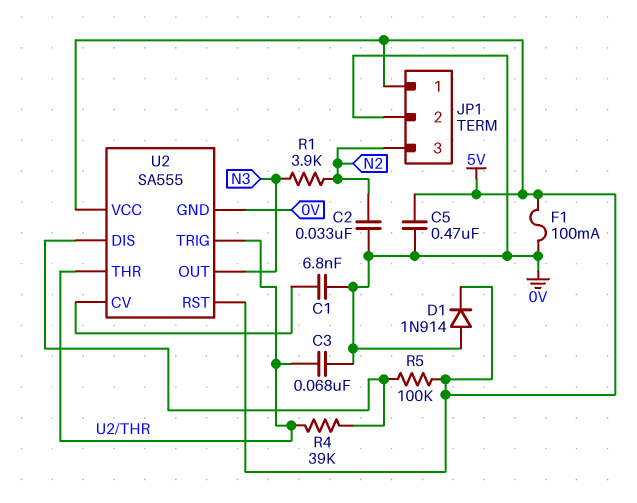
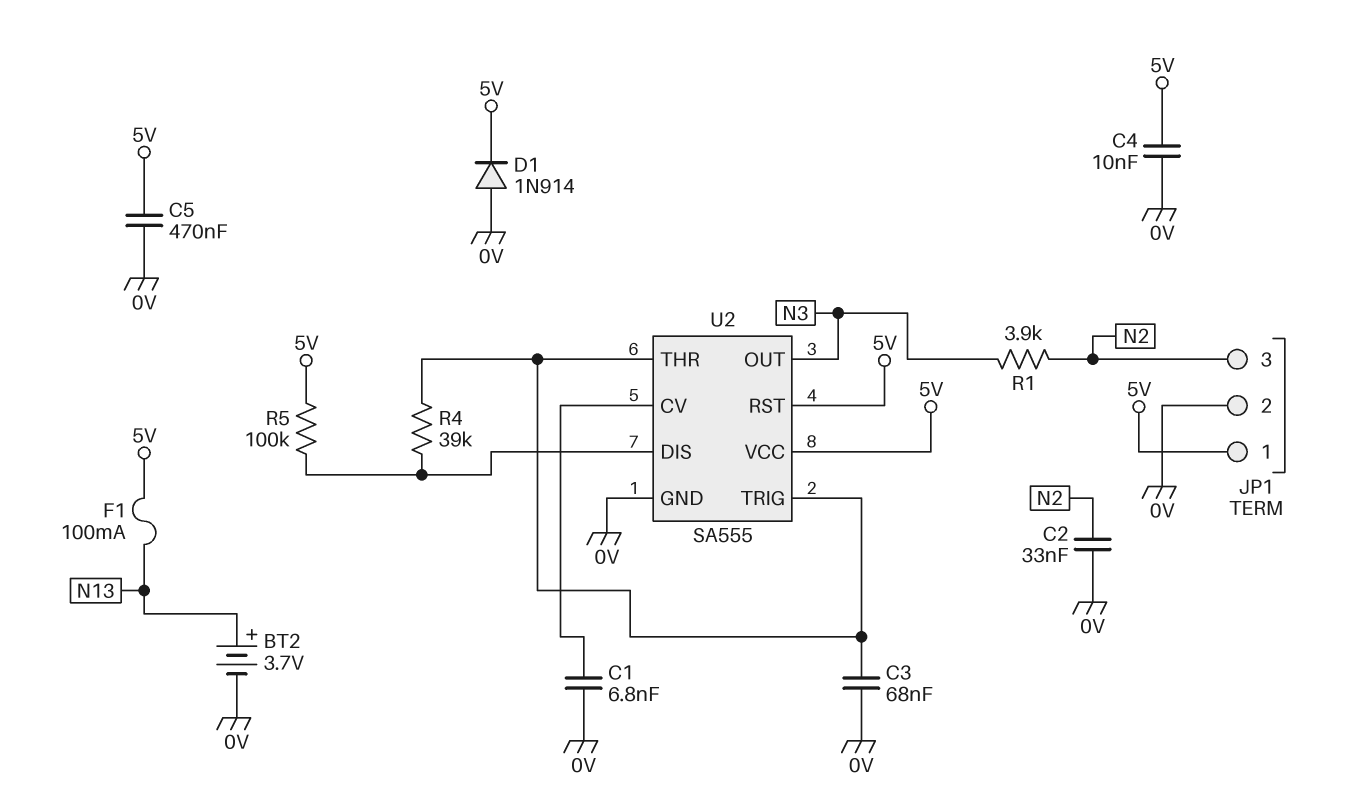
BT2: none -> 3.7V (plus N13, minus 0V)
C4: none -> 10nF (0V, 5V)
F1: 100mA (0V, 5V) -> 100mA (5V, N13)

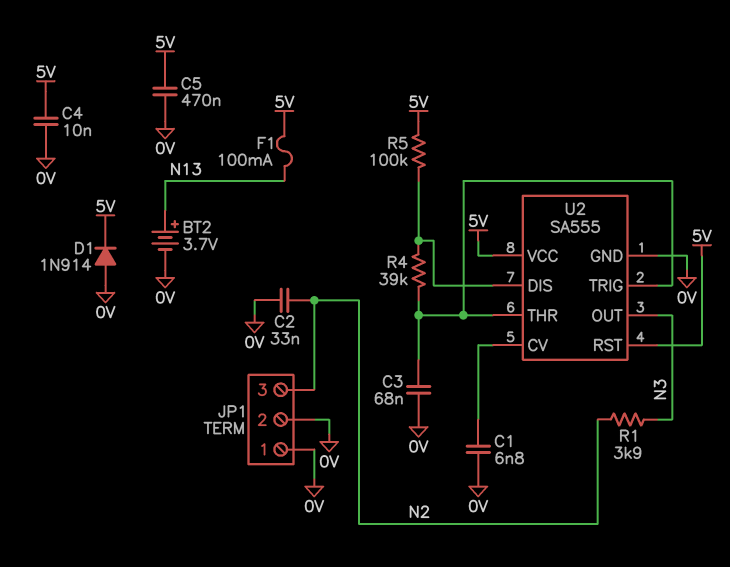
JP1 pin 1: 5V -> 0V

